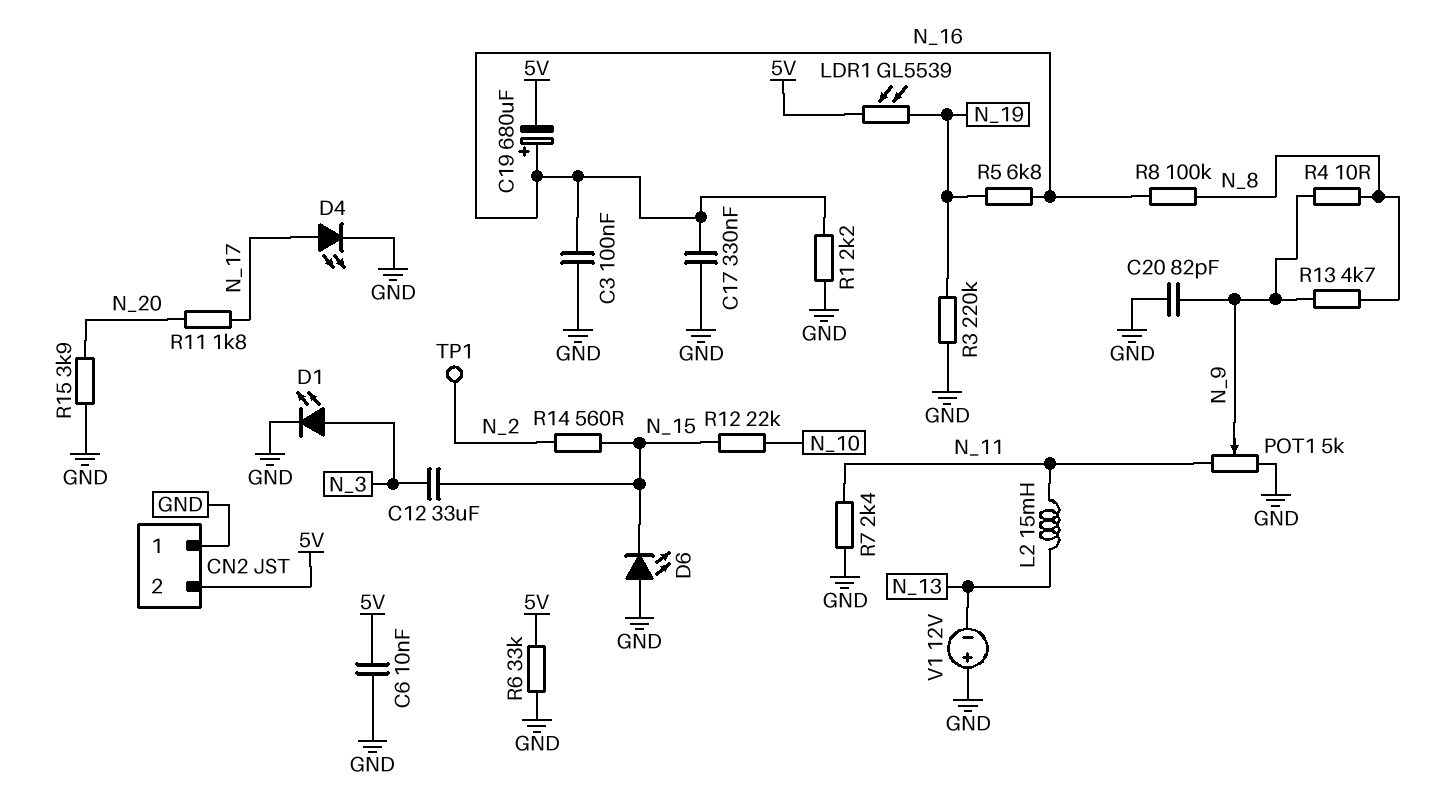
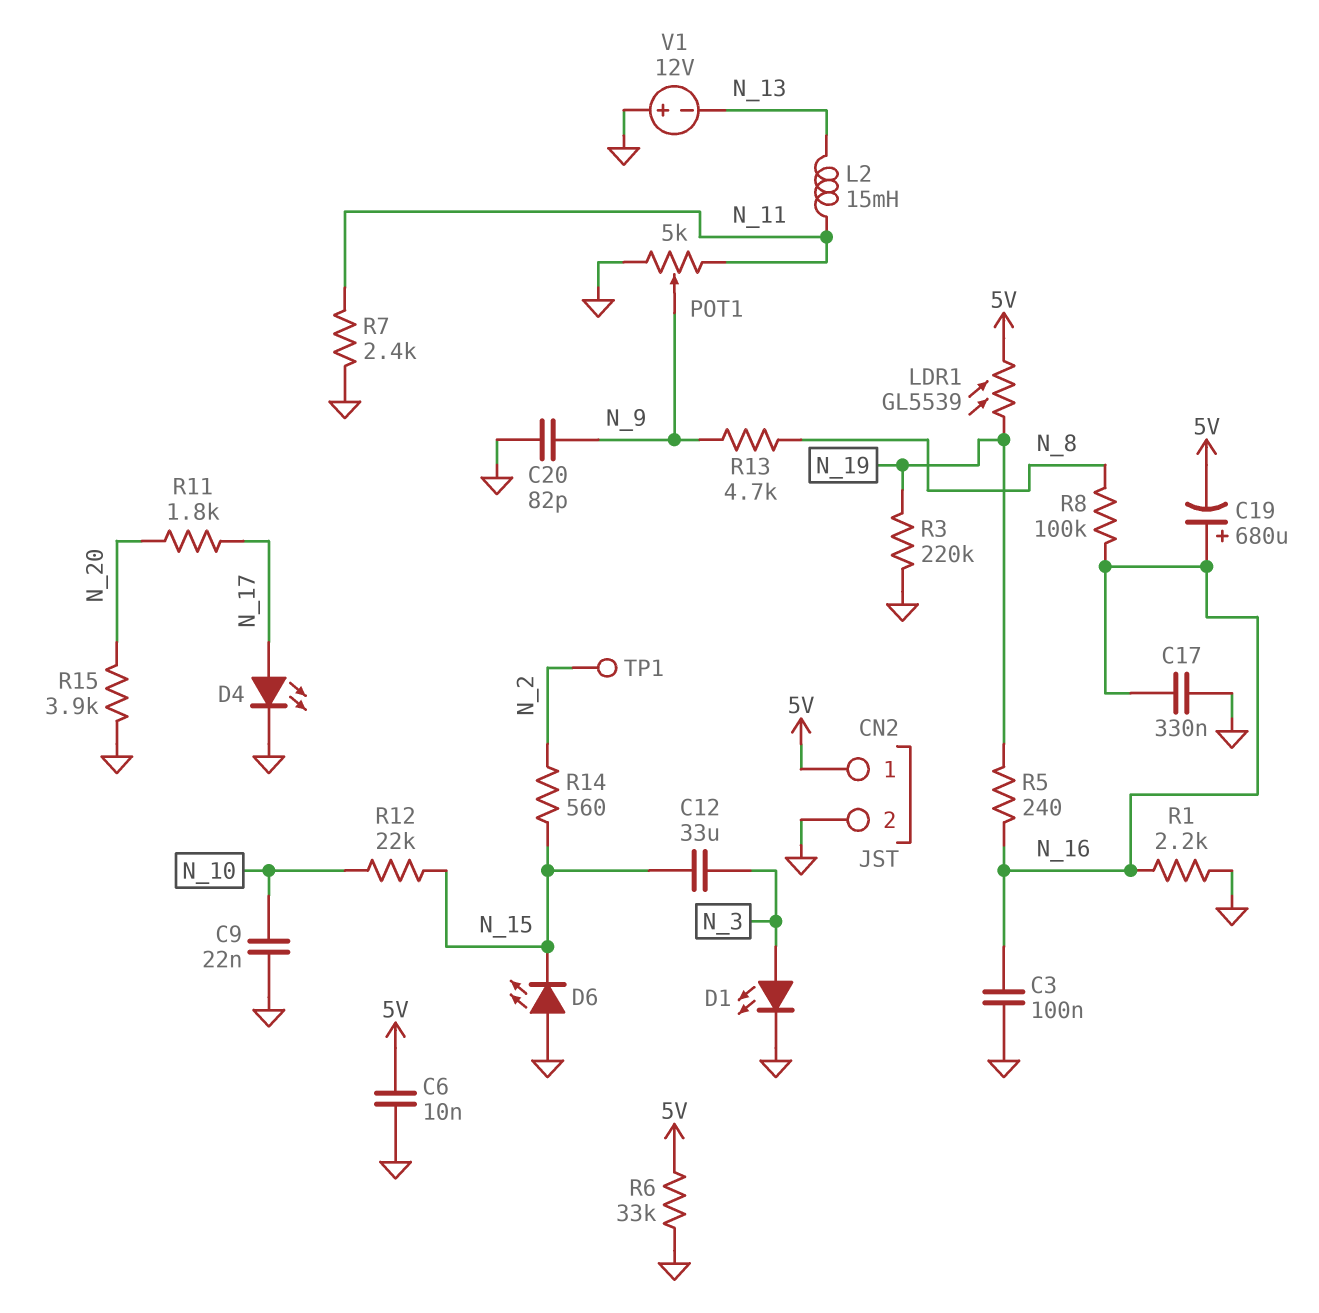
C9: none -> 22nF (GND, N_10)
CN2 pin 1: GND -> 5V
CN2 pin 2: 5V -> GND
R4: 10 (N_8, N_9) -> none
R5: 6.8k (N_16, N_19) -> 240 (N_16, N_19)

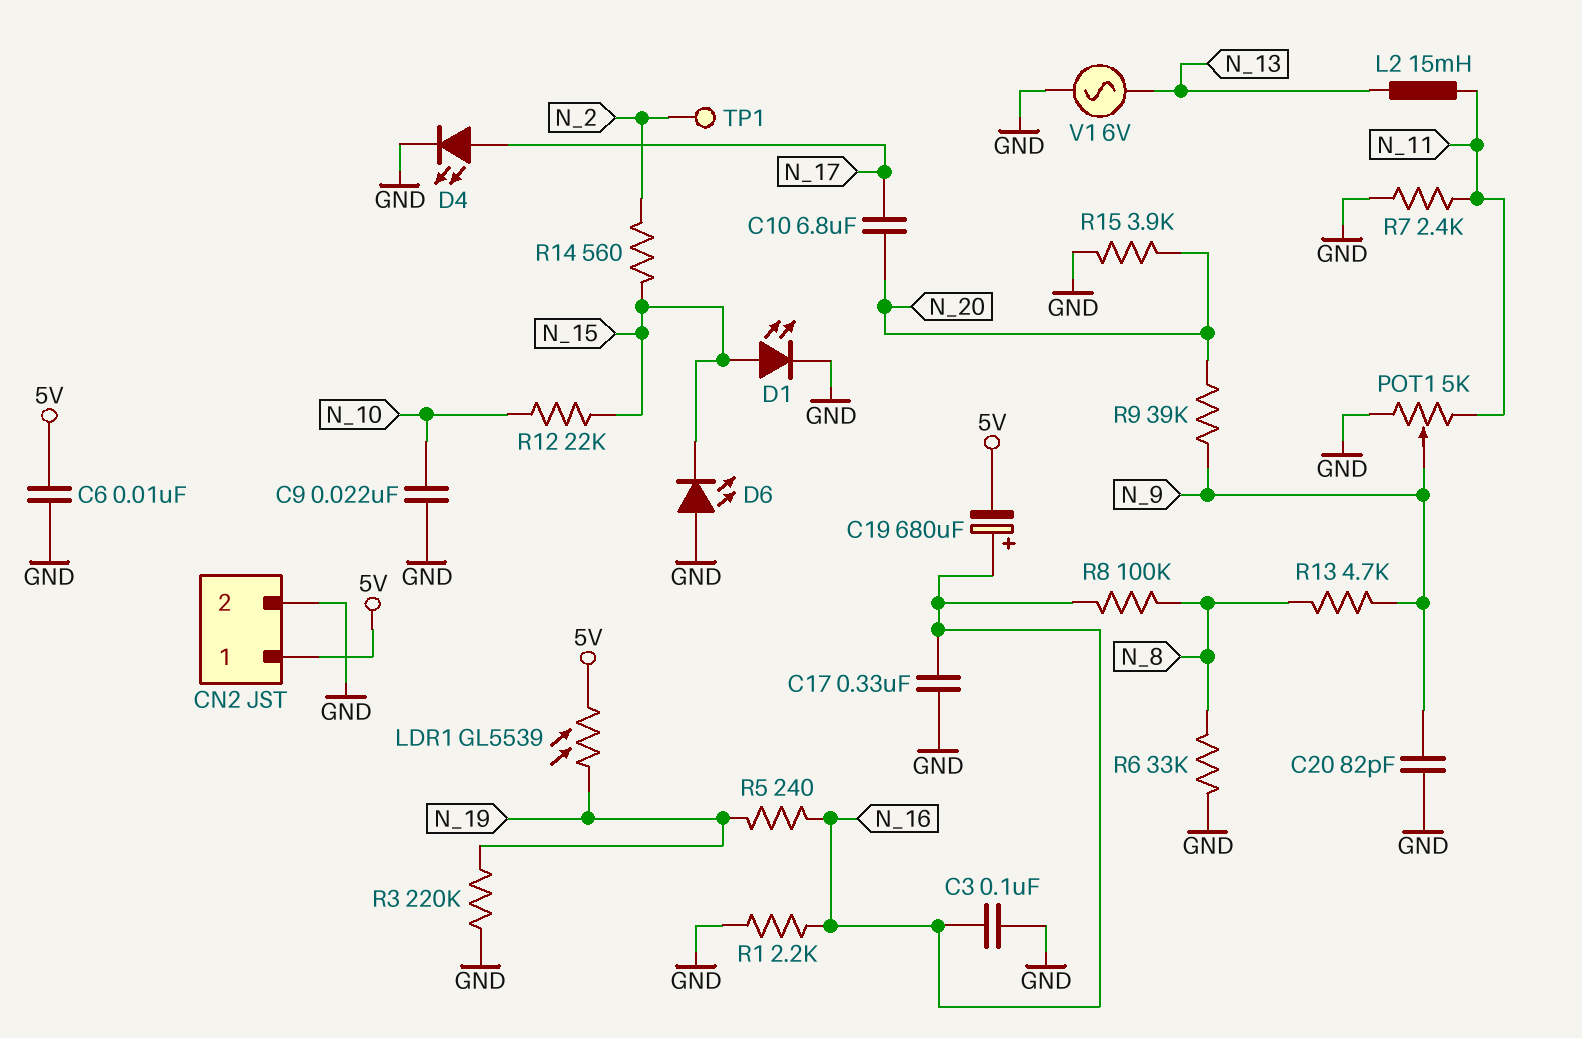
C10: none -> 6.8uF (N_17, N_20)
C12: 33uF (N_3, N_15) -> none
D1: LED (A N_3, K GND) -> LED (A N_15, K GND)
R6: 33k (5V, GND) -> 33k (GND, N_8)
R9: none -> 39k (N_9, N_20)
R11: 1.8k (N_17, N_20) -> none
V1: 12V (plus GND, minus N_13) -> AC 6V (GND, N_13)

